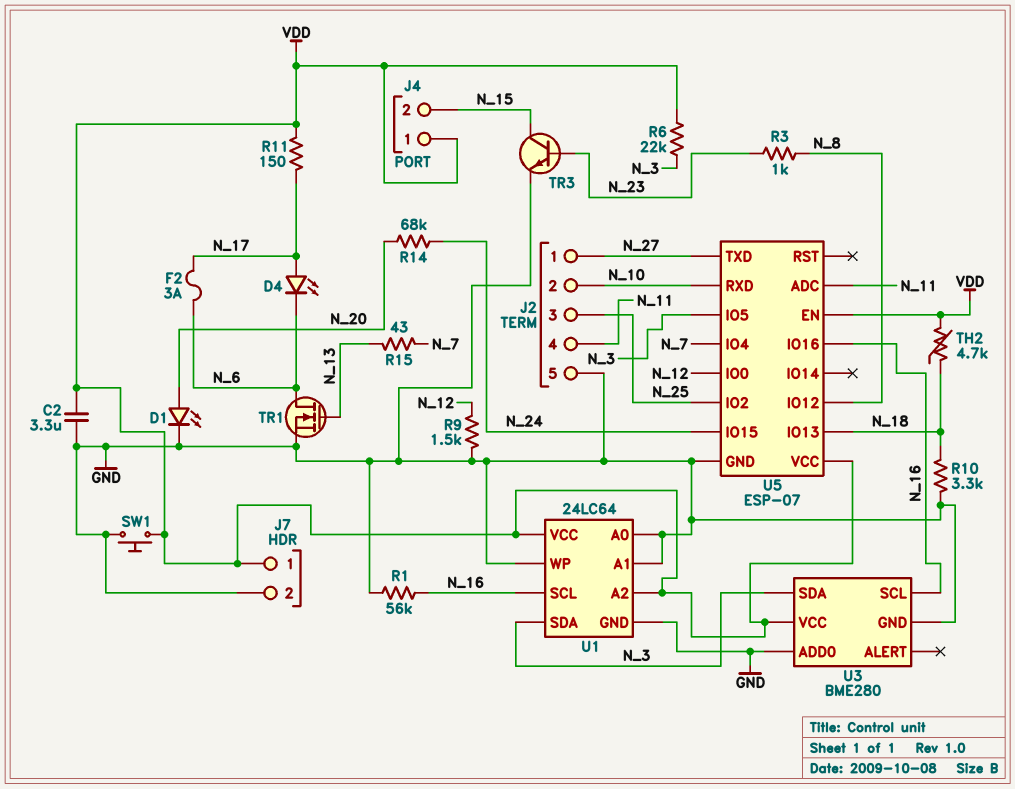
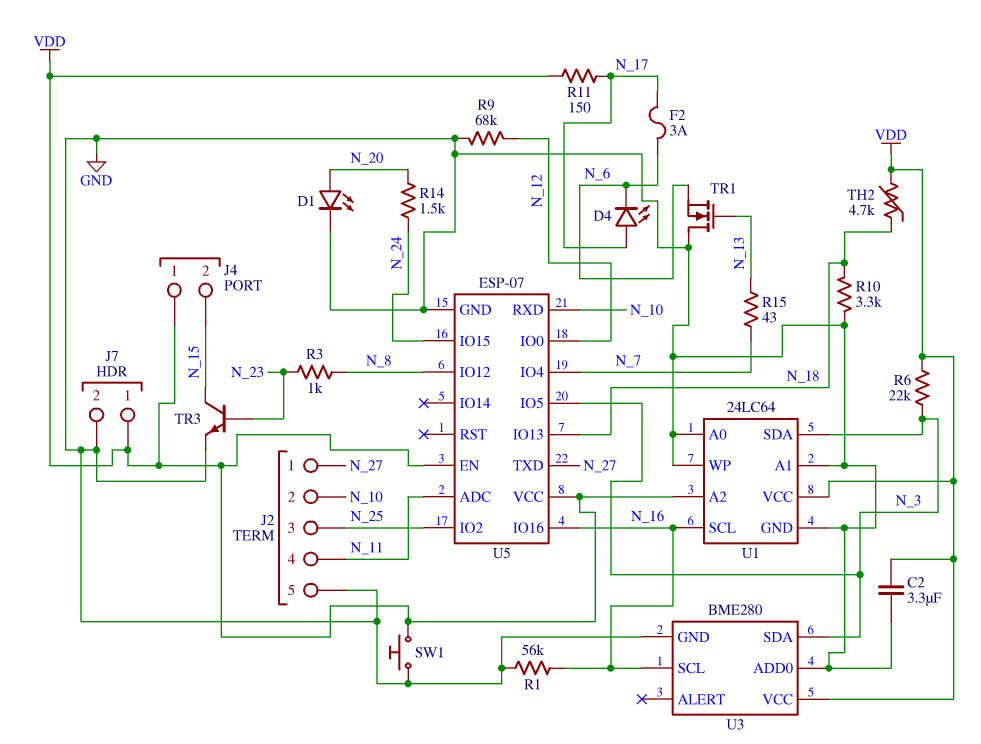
R9: 1.5k (GND, N_12) -> 68k (GND, N_12)
R14: 68k (N_20, N_24) -> 1.5k (N_20, N_24)
TR1: NMOS (G N_13, D N_6, S GND) -> NMOS (G N_13, D GND, S N_6)

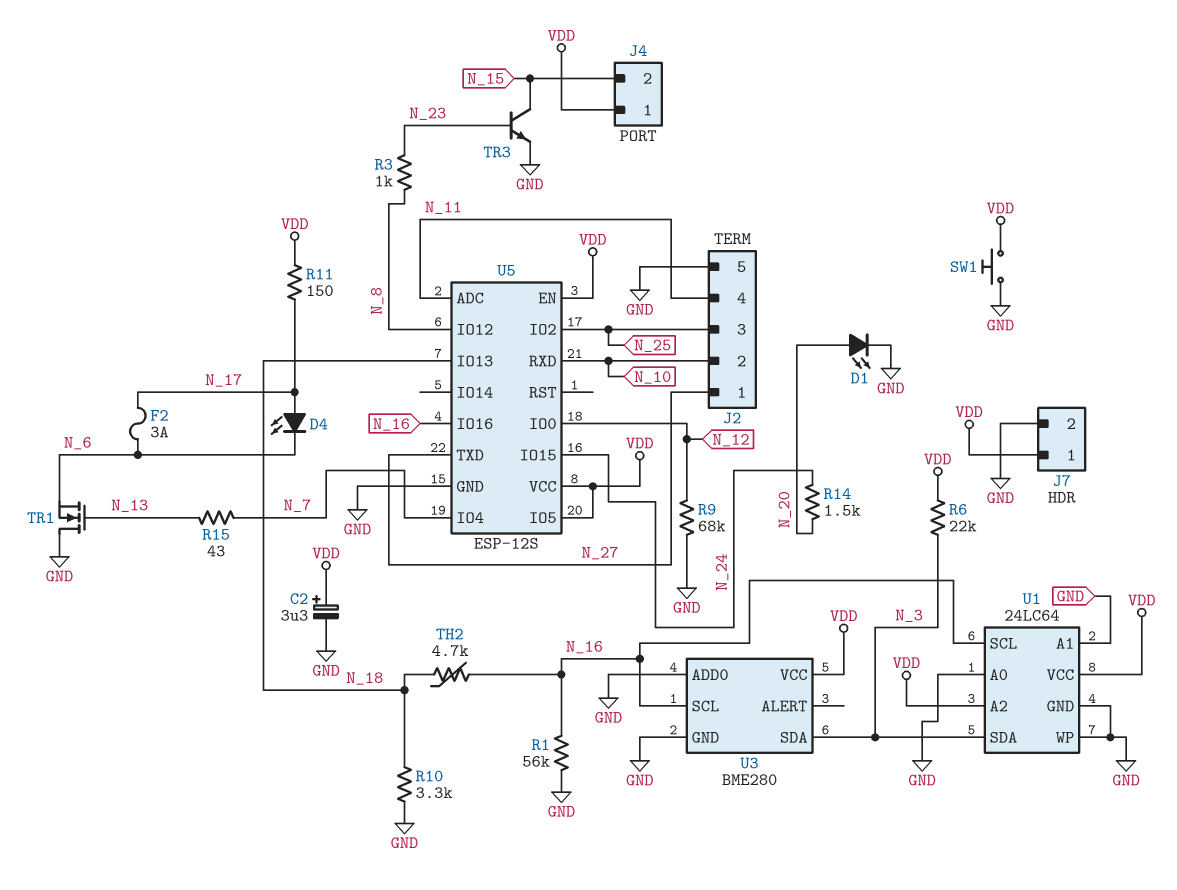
C2: 3.3uF (GND, VDD) -> 3.3uF (plus VDD, minus GND)
TH2: 4.7k (N_18, VDD) -> 4.7k (N_16, N_18)
U5: ESP-07 -> ESP-12S
U5 pin IO5: N_3 -> VDD

